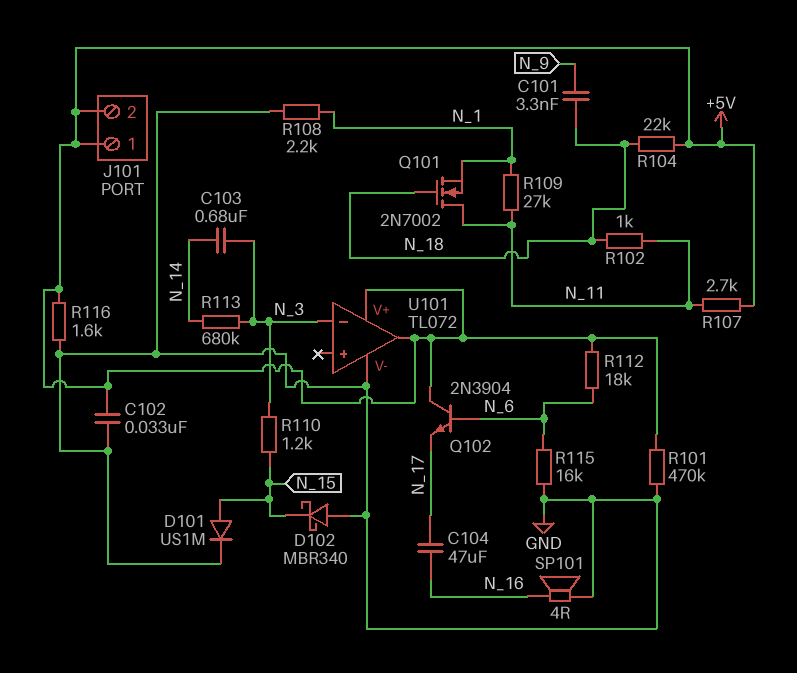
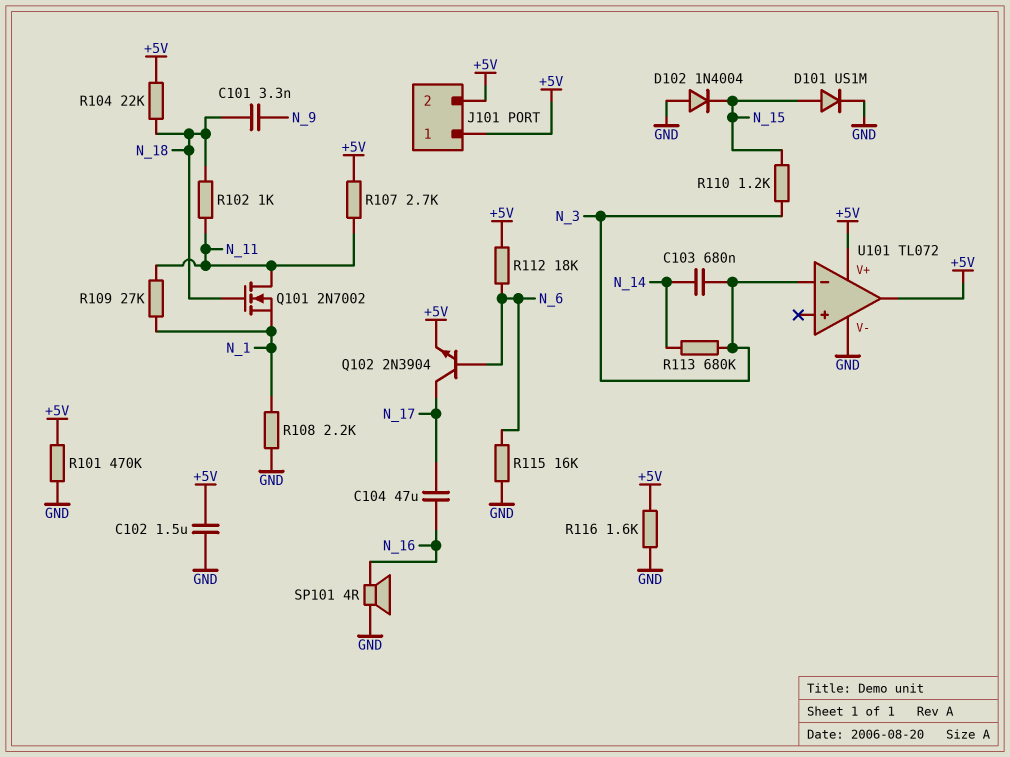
C102: 33nF (+5V, GND) -> 1.5uF (+5V, GND)
D102: schottky MBR340 (A GND, K N_15) -> diode 1N4004 (A GND, K N_15)
Q102: NPN 2N3904 (B N_6, C +5V, E N_17) -> NPN 2N3904 (B N_6, C N_17, E +5V)

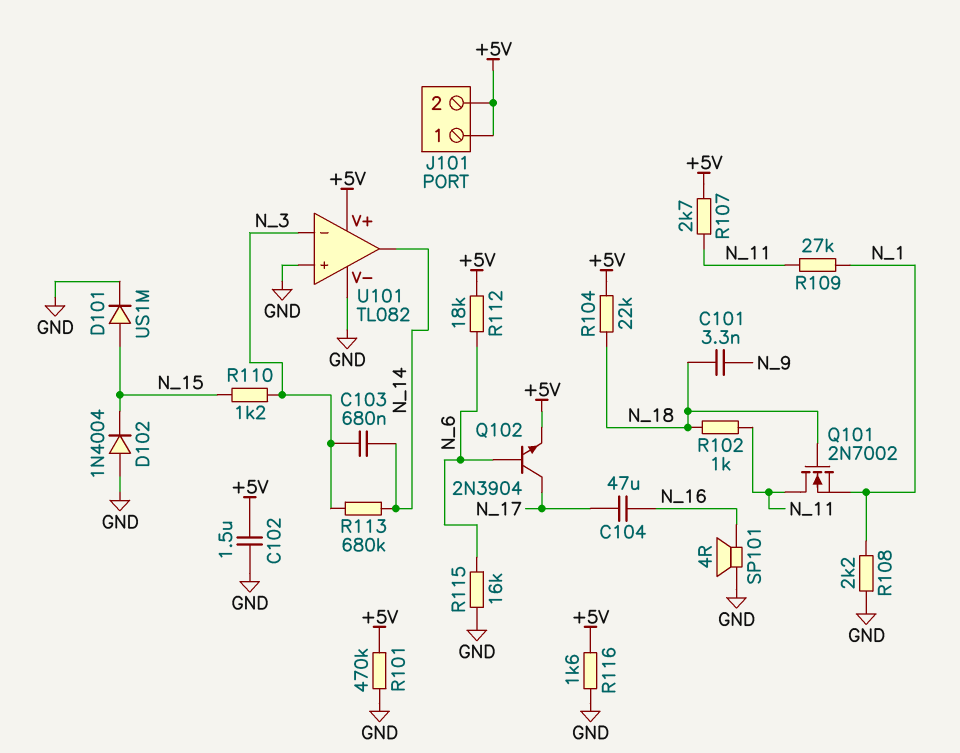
U101: TL072 -> TL082
U101 pin in+: none -> GND
U101 pin out: +5V -> N_14

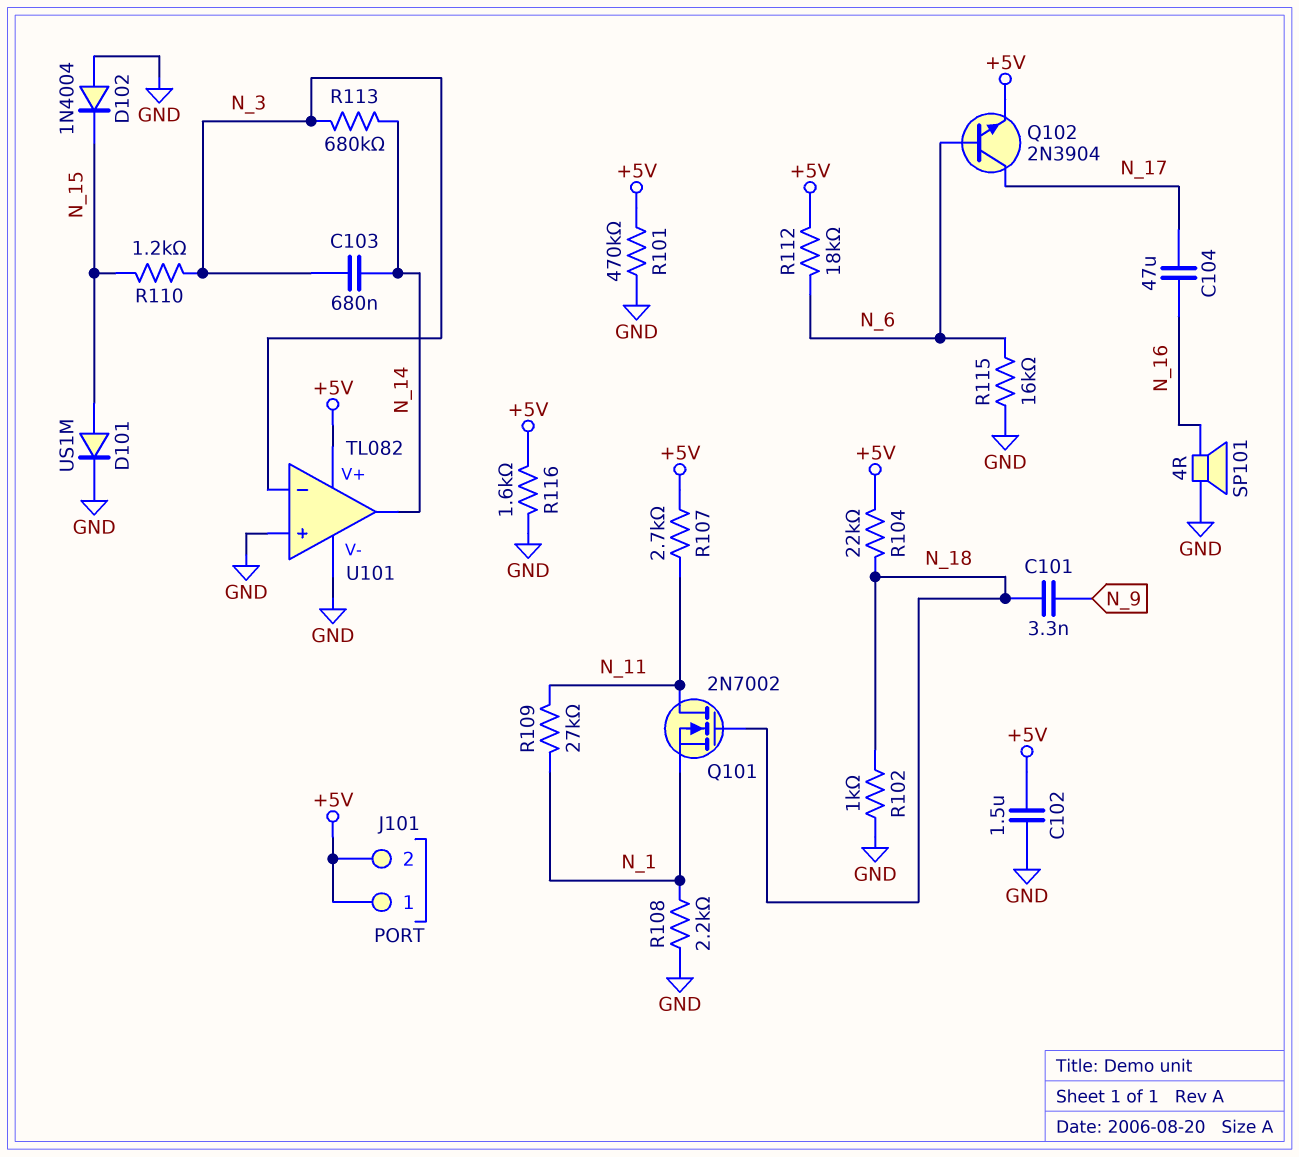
R102: 1k (N_11, N_18) -> 1k (GND, N_18)

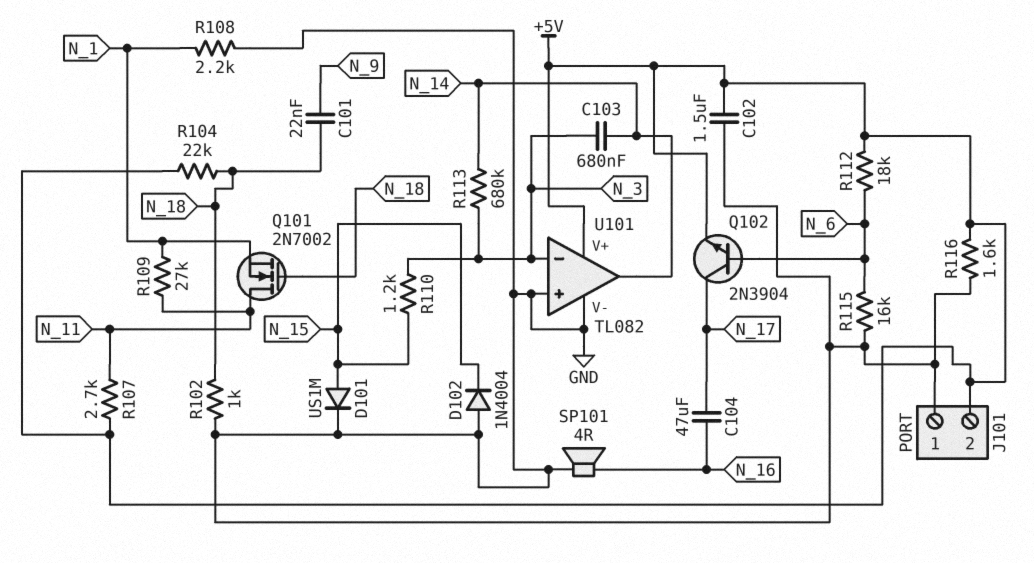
C101: 3.3nF (N_9, N_18) -> 22nF (N_9, N_18)
J101 pin 1: +5V -> GND
R101: 470k (+5V, GND) -> none

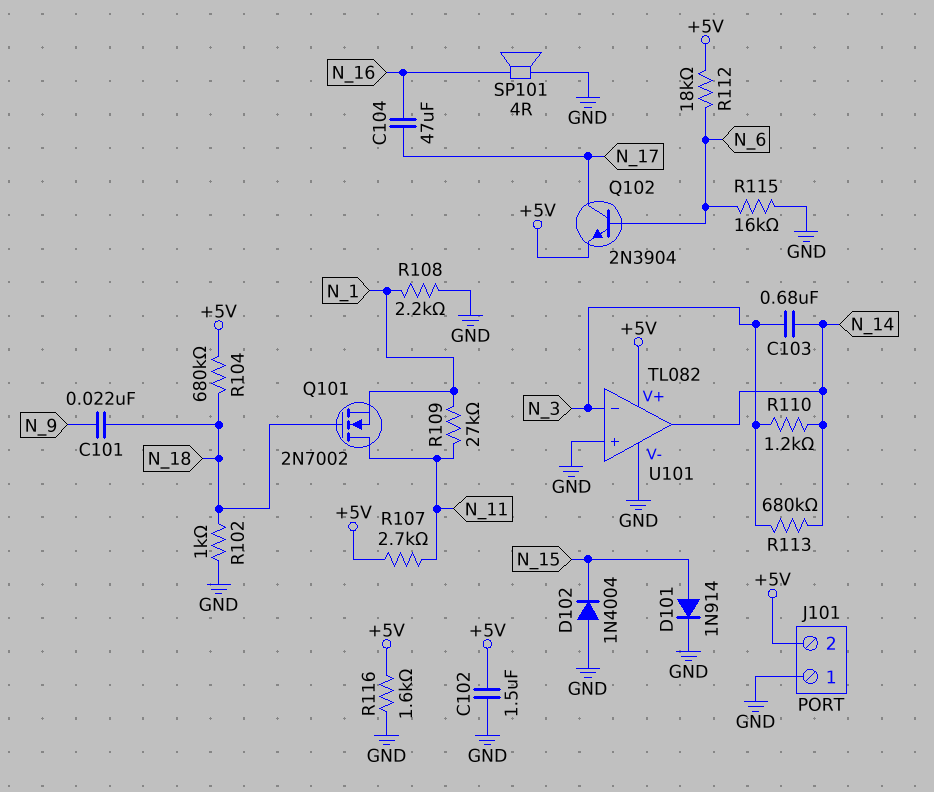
D101: diode US1M (A N_15, K GND) -> diode 1N914 (A N_15, K GND)
R104: 22k (+5V, N_18) -> 680k (+5V, N_18)
R110: 1.2k (N_3, N_15) -> 1.2k (N_3, N_14)

